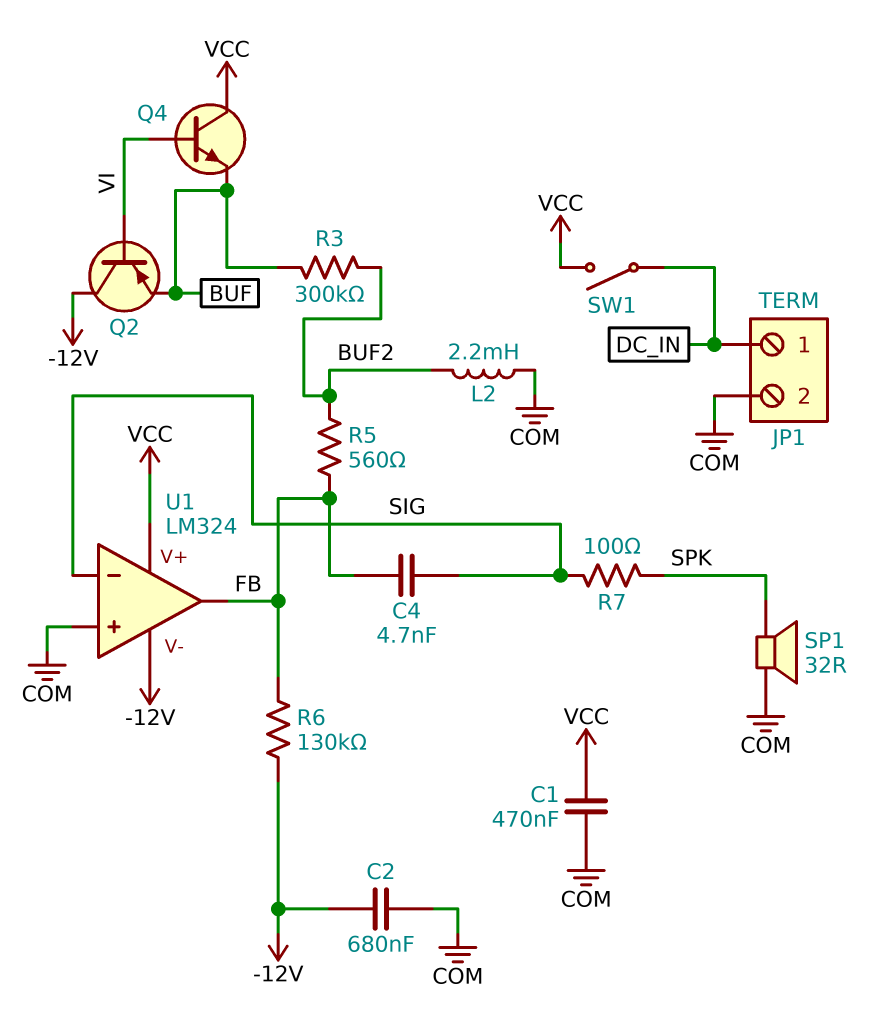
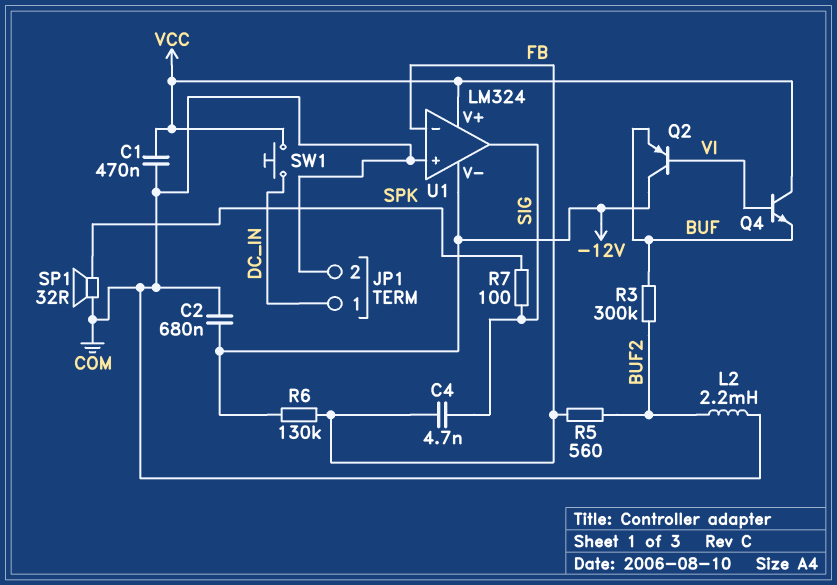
SW1: switch (DC_IN, VCC) -> button (DC_IN, VCC)
U1 pin in-: SIG -> FB
U1 pin out: FB -> SIG

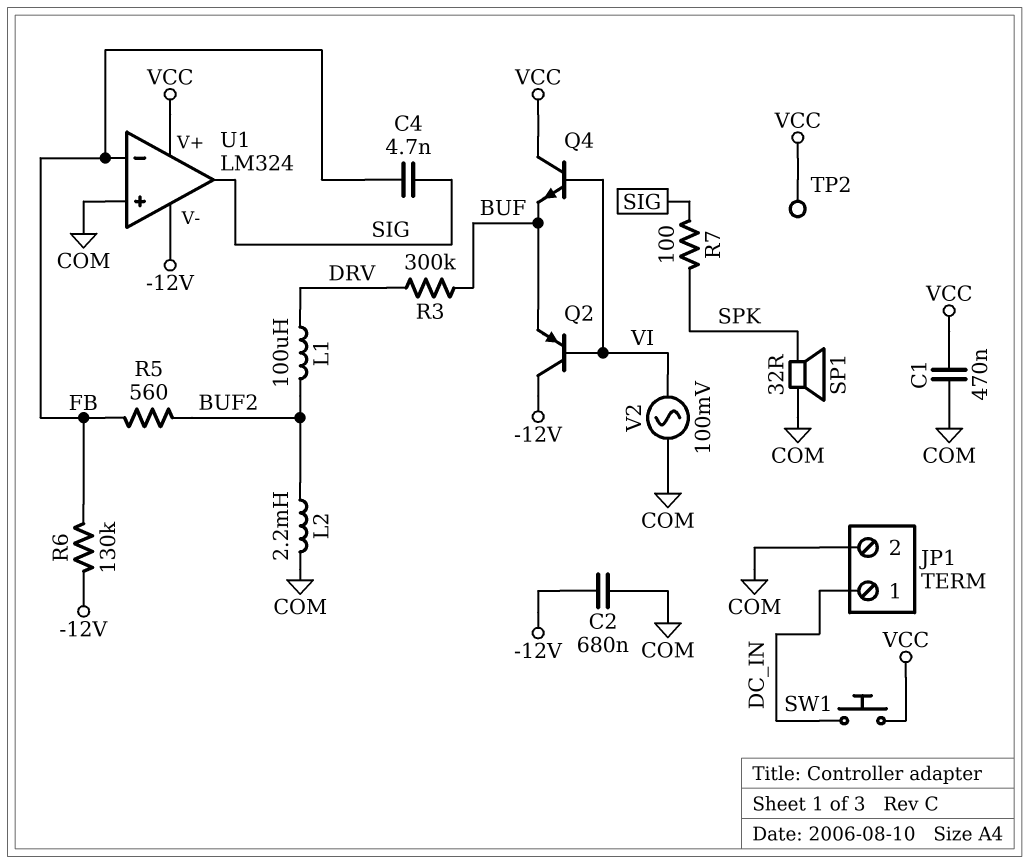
L1: none -> 100uH (BUF2, DRV)
R3: 300k (BUF, BUF2) -> 300k (BUF, DRV)
TP2: none -> test point (VCC)
V2: none -> AC 100mV (COM, VI)

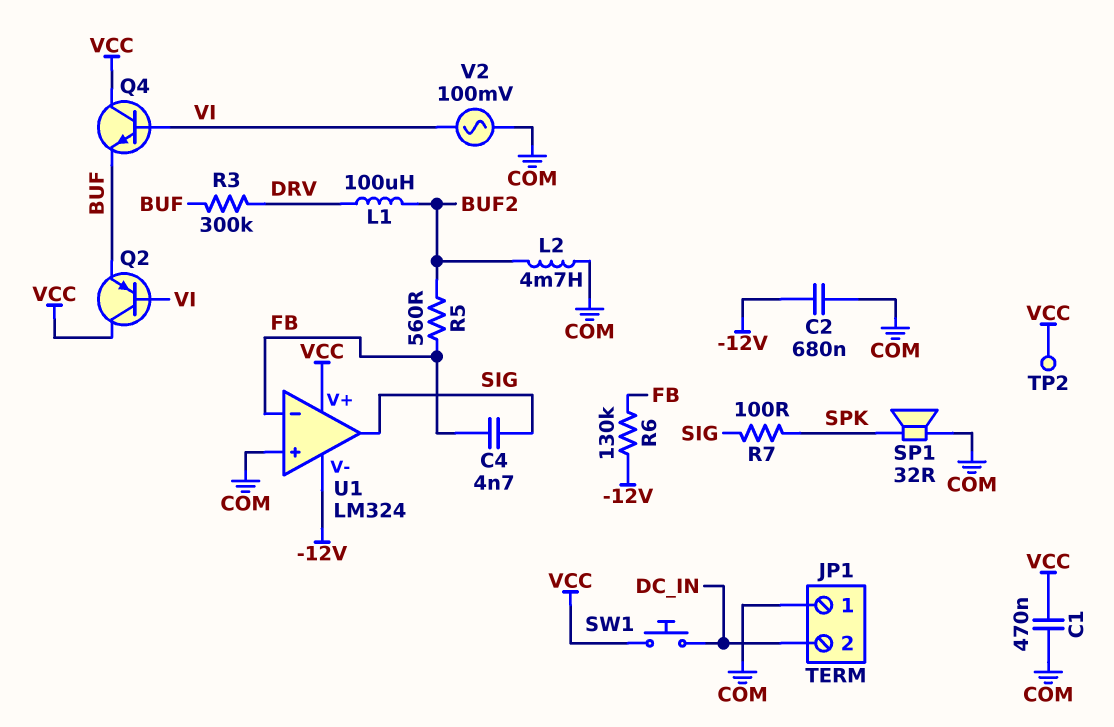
JP1 pin 1: DC_IN -> COM
JP1 pin 2: COM -> DC_IN
L2: 2.2mH (BUF2, COM) -> 4.7mH (BUF2, COM)
Q2: PNP (B VI, C -12V, E BUF) -> PNP (B VI, C VCC, E BUF)

